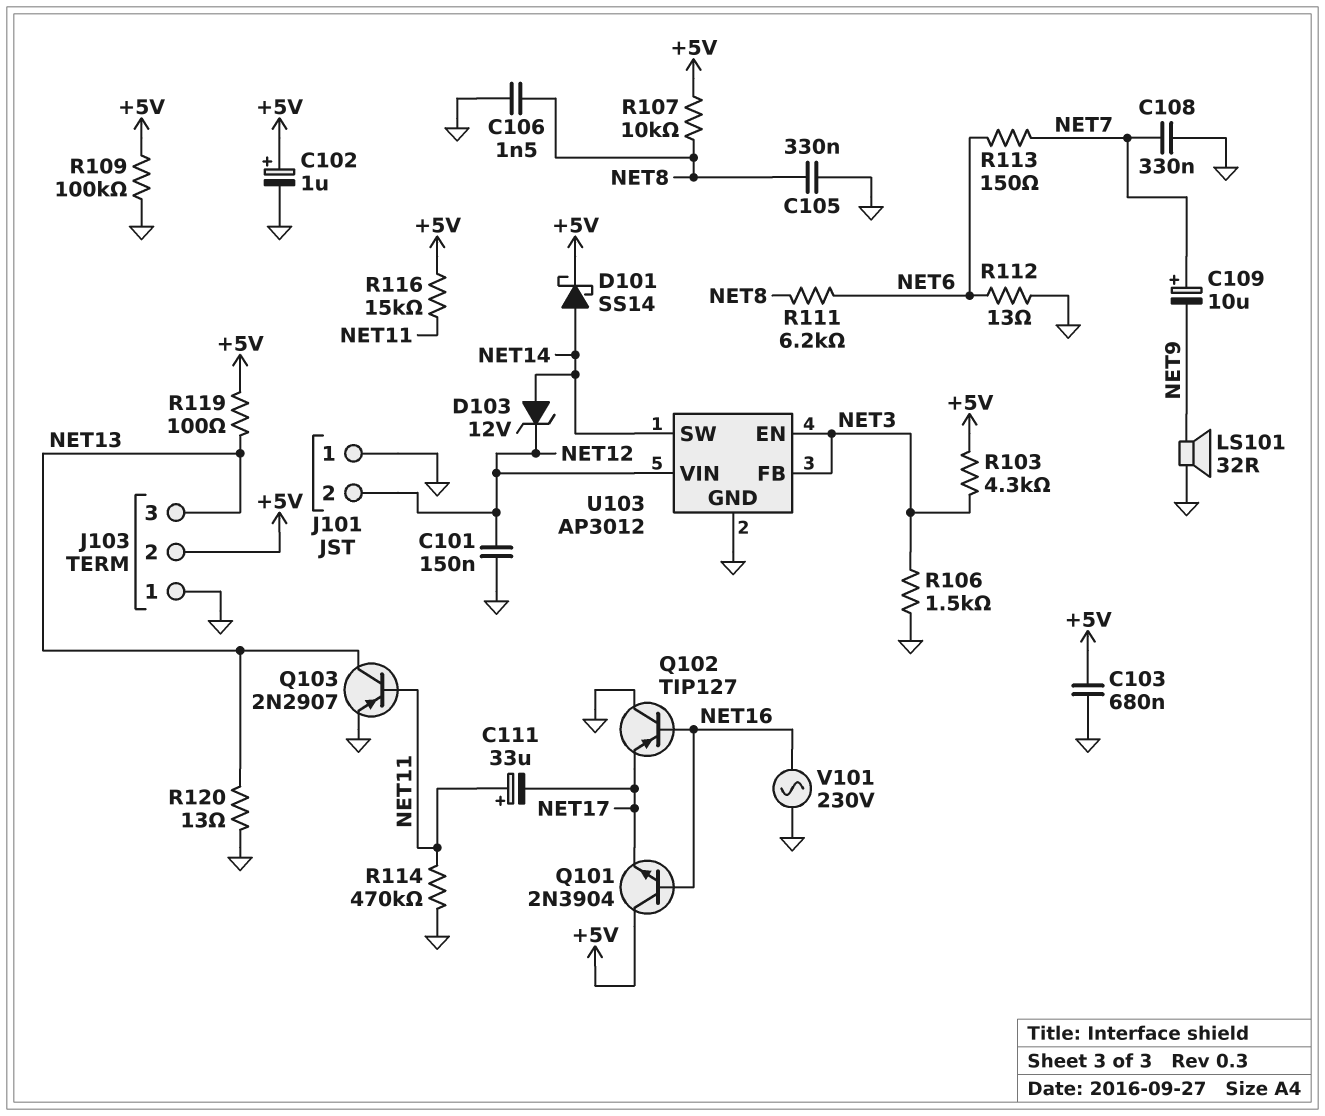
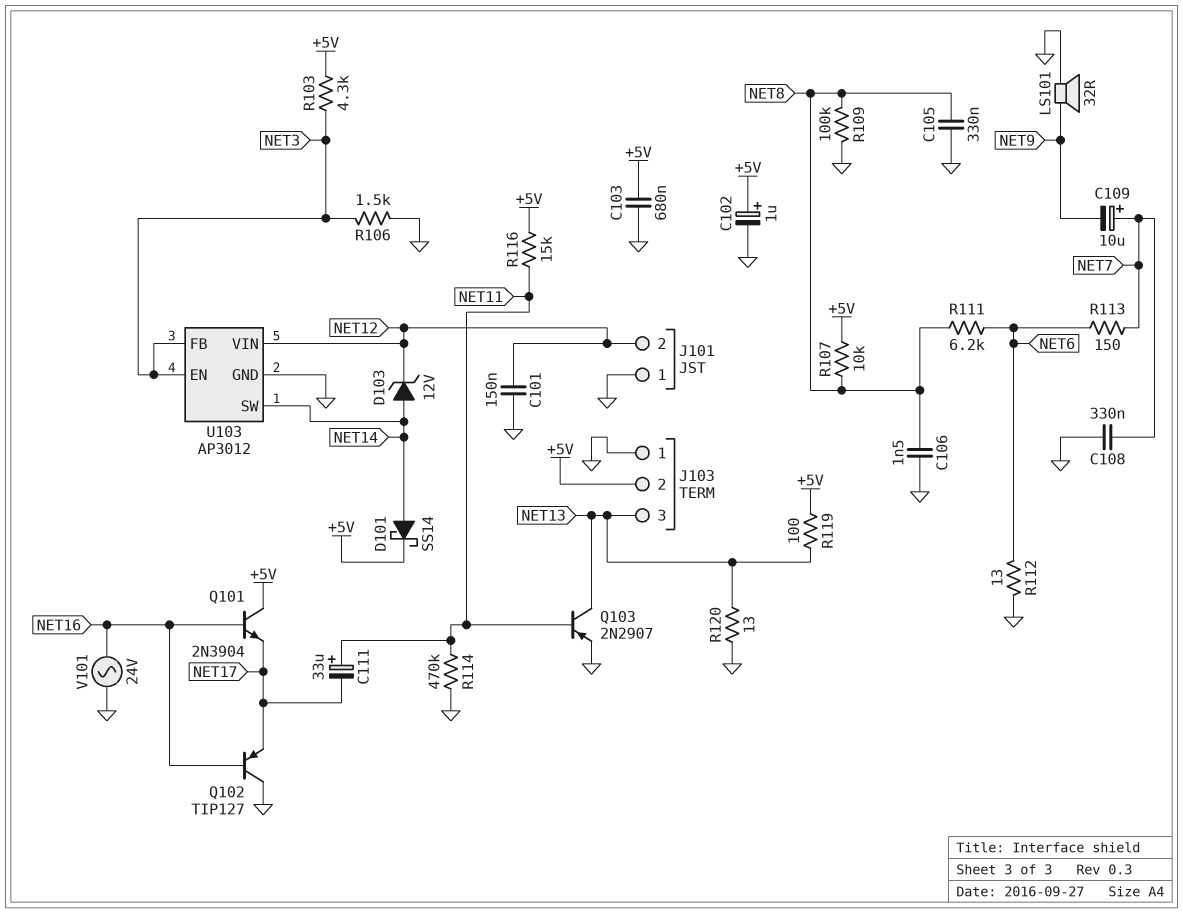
R109: 100k (+5V, GND) -> 100k (GND, NET8)
V101: AC 230V (GND, NET16) -> AC 24V (GND, NET16)

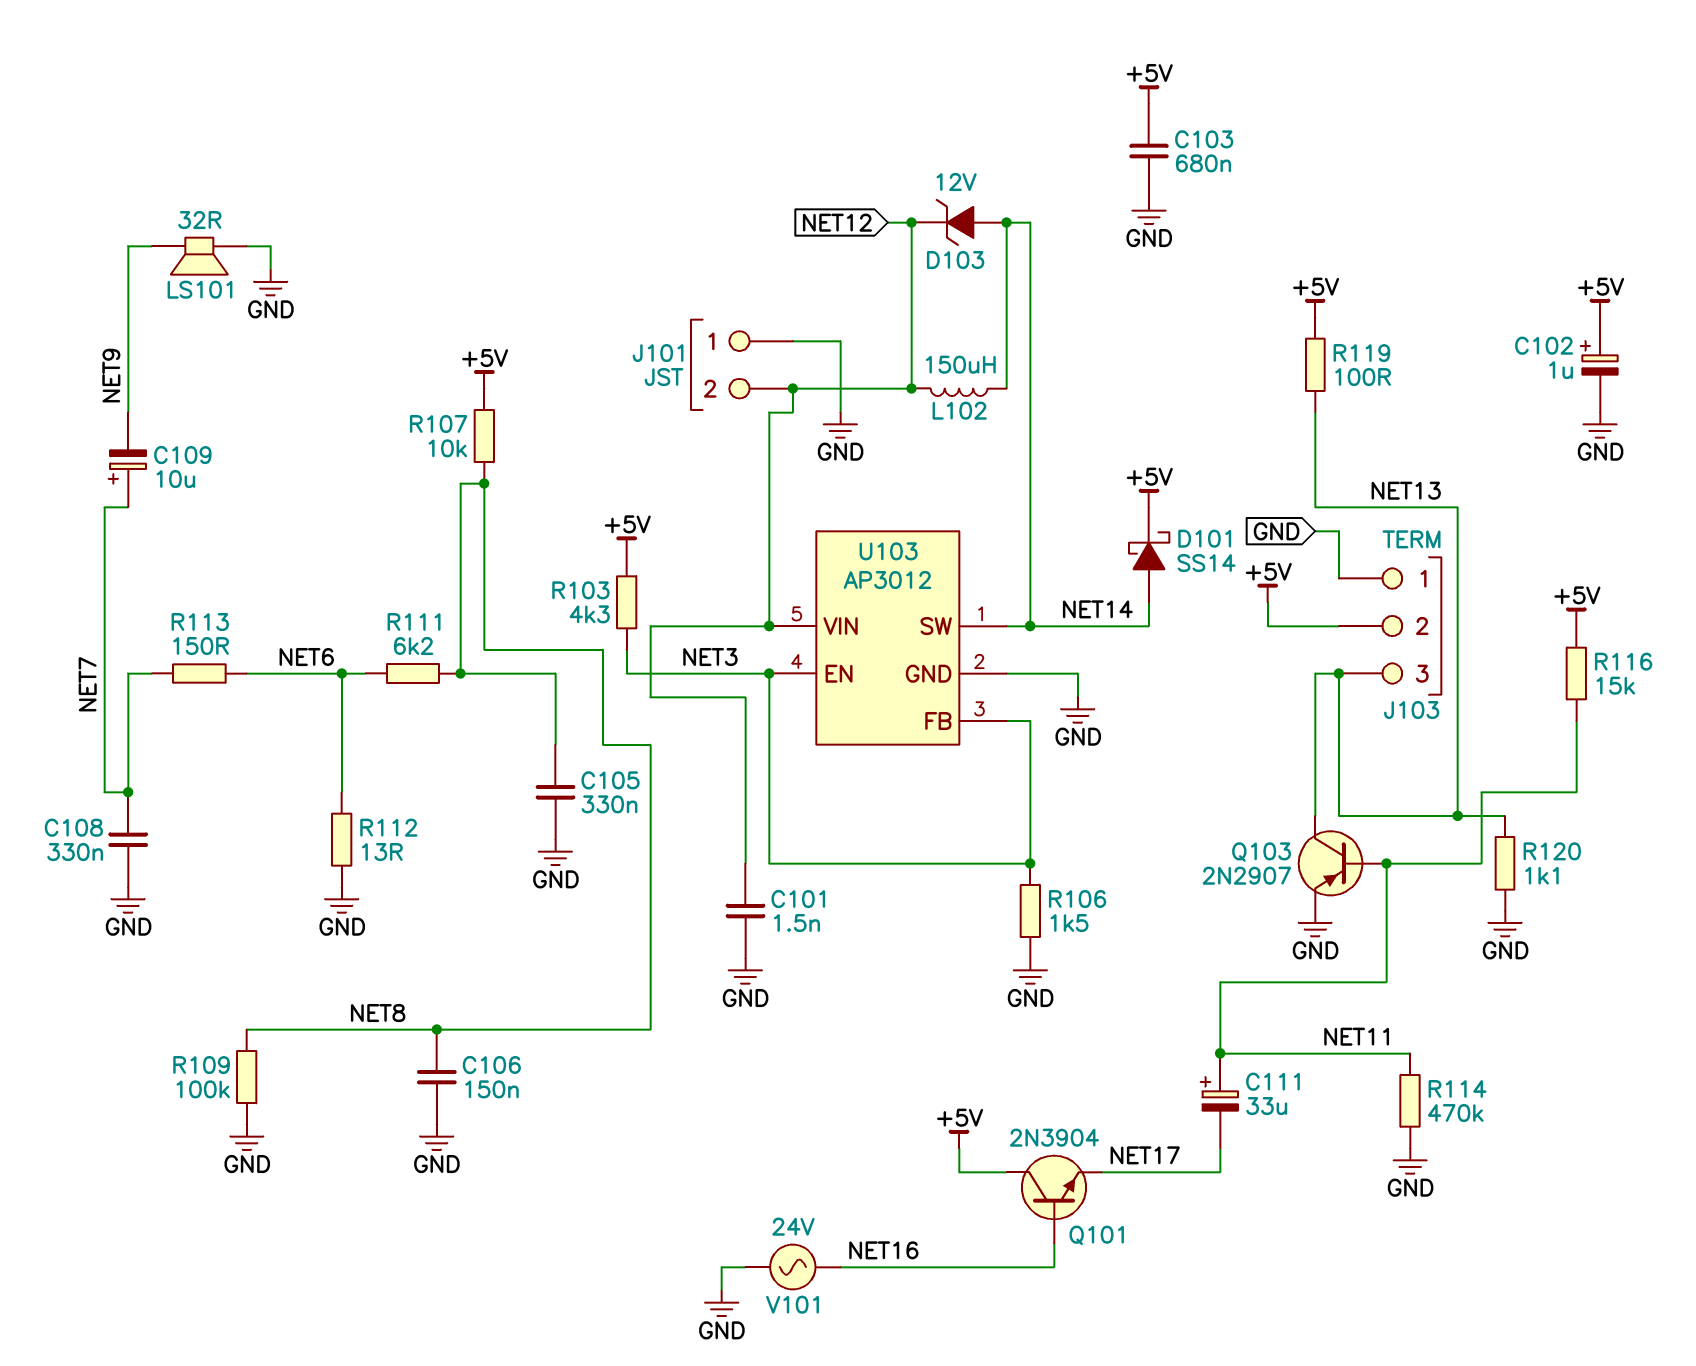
C101: 150nF (GND, NET12) -> 1.5nF (GND, NET12)
C106: 1.5nF (GND, NET8) -> 150nF (GND, NET8)
L102: none -> 150uH (NET12, NET14)
Q102: PNP TIP127 (B NET16, C GND, E NET17) -> none
R120: 13 (GND, NET13) -> 1.1k (GND, NET13)

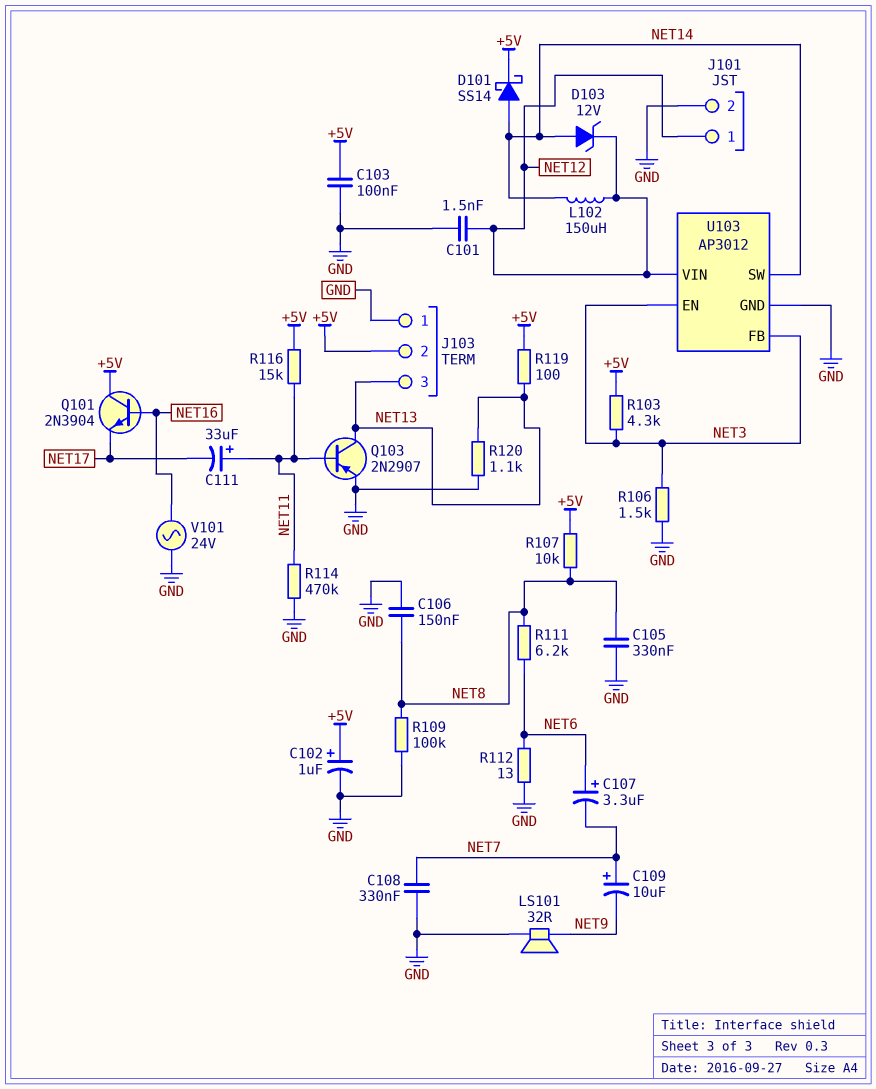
C103: 680nF (+5V, GND) -> 100nF (+5V, GND)
C107: none -> 3.3uF (plus NET6, minus NET7)
J101 pin 1: GND -> NET12
J101 pin 2: NET12 -> GND
R113: 150 (NET6, NET7) -> none

